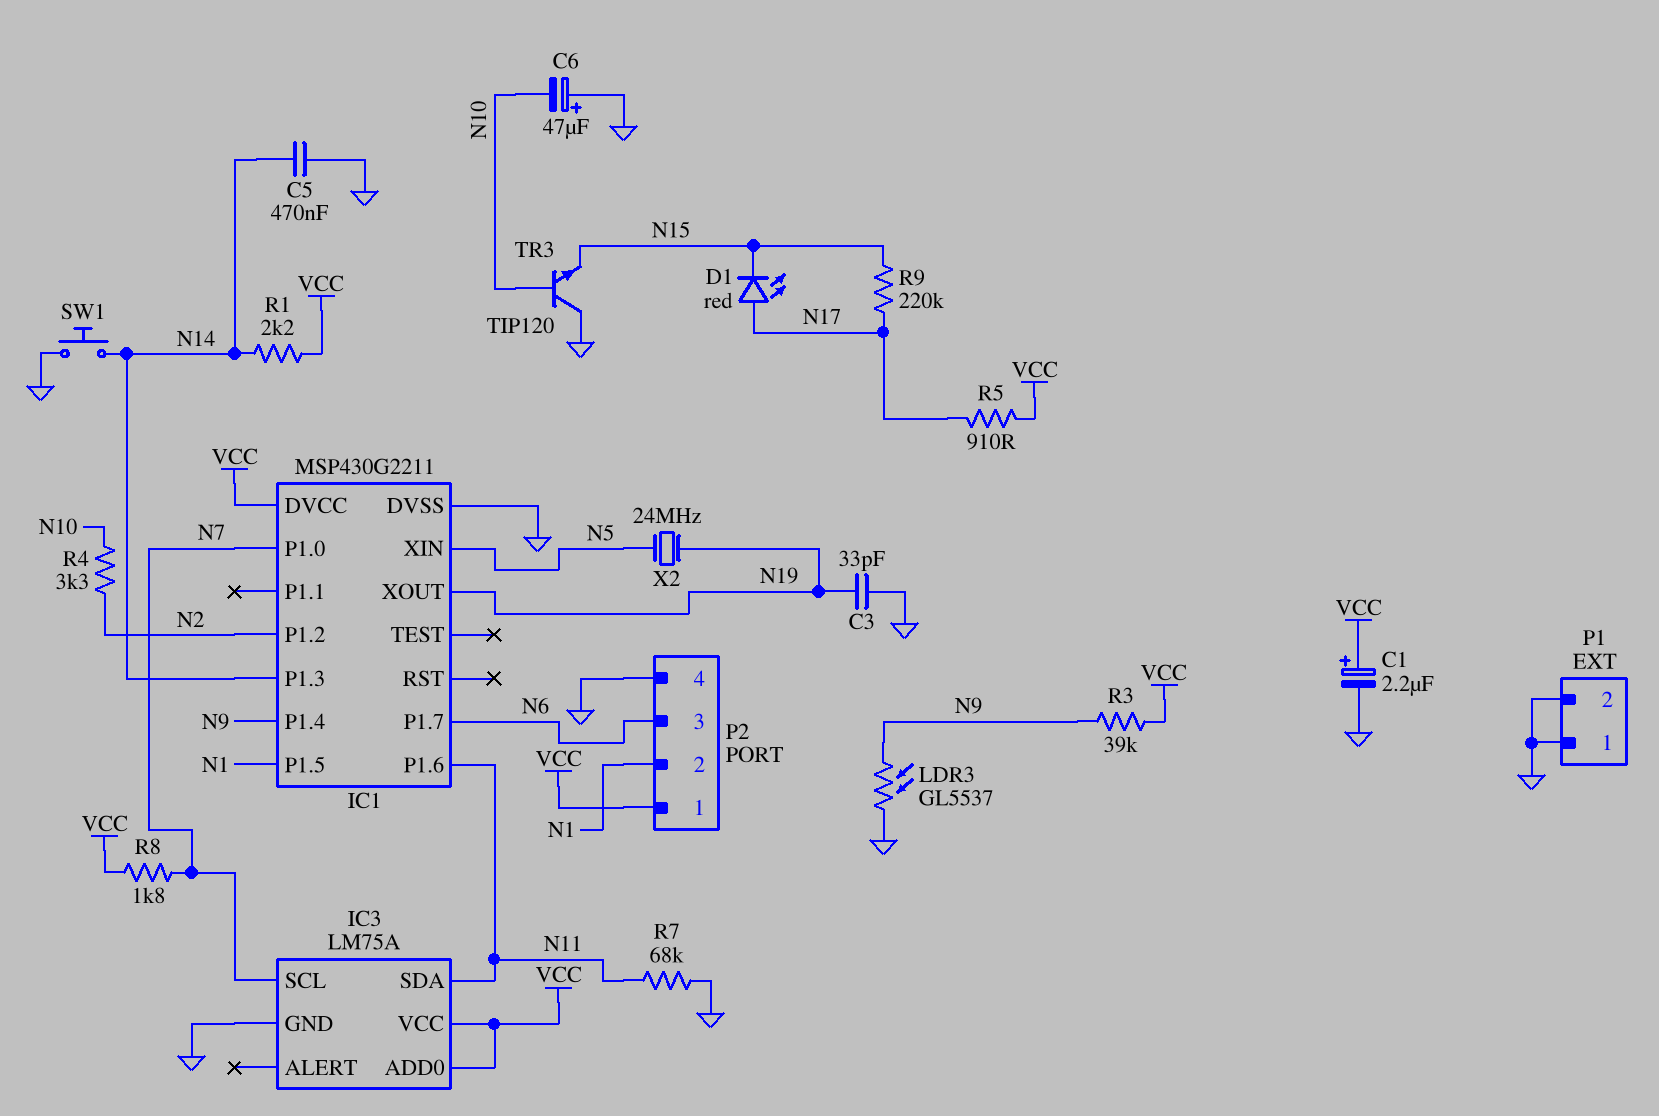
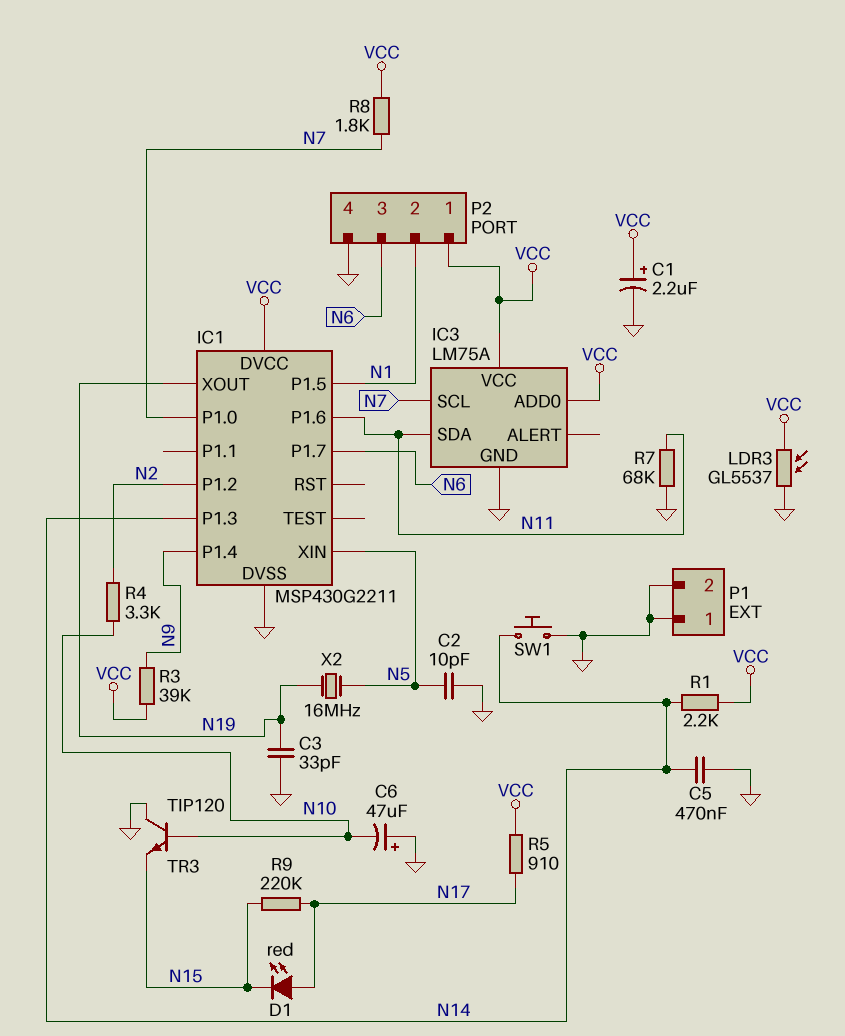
C2: none -> 10pF (GND, N5)
LDR3: GL5537 (GND, N9) -> GL5537 (GND, VCC)
X2: 24MHz (N5, N19) -> 16MHz (N5, N19)

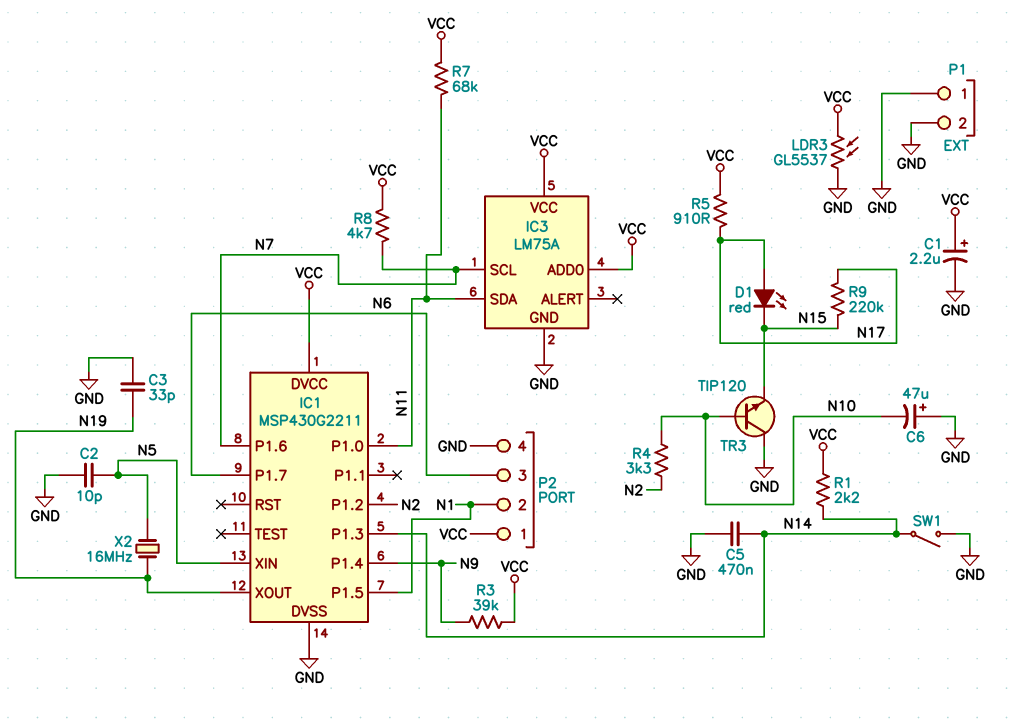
IC1 pin P1.0: N7 -> N11
IC1 pin P1.6: N11 -> N7
R7: 68k (GND, N11) -> 68k (N11, VCC)
R8: 1.8k (N7, VCC) -> 4.7k (N7, VCC)
SW1: button (GND, N14) -> switch (GND, N14)

